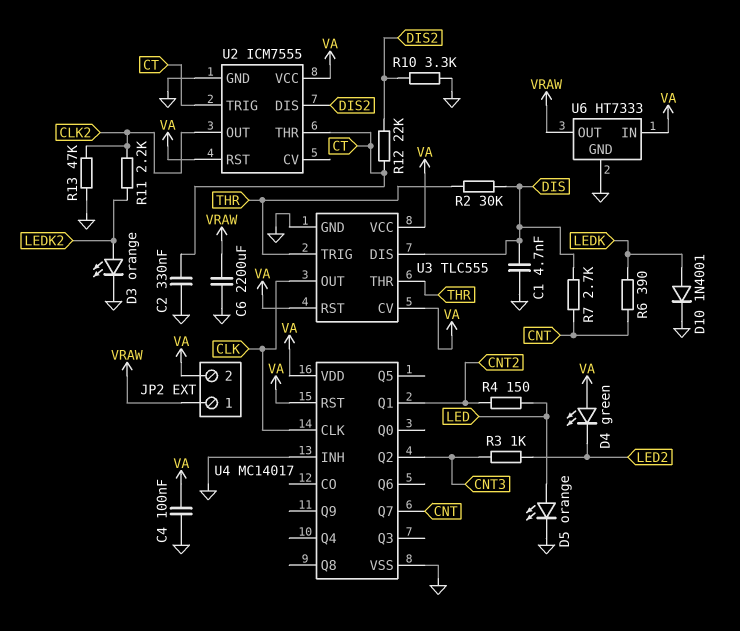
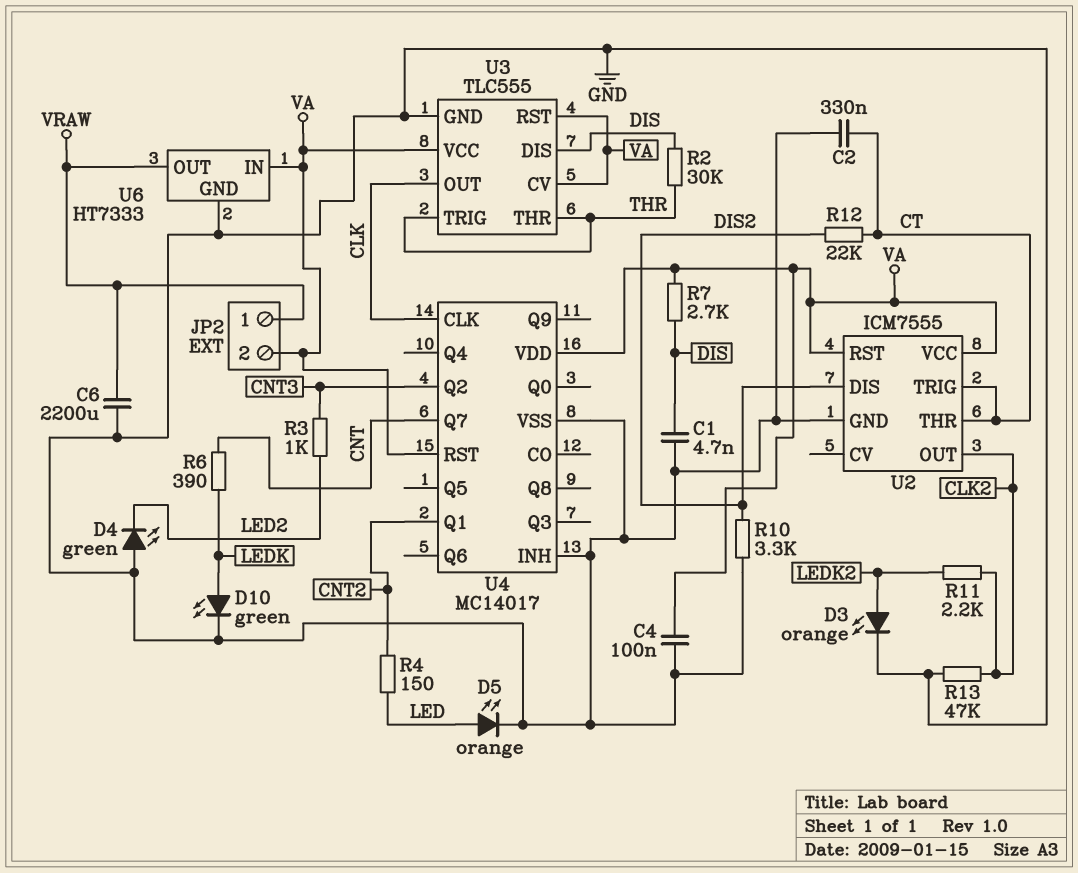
D4: LED green (A VA, K LED2) -> LED green (A GND, K LED2)
D10: diode 1N4001 (A LEDK, K GND) -> LED green (A LEDK, K GND)
R7: 2.7k (CNT, DIS) -> 2.7k (DIS, VA)

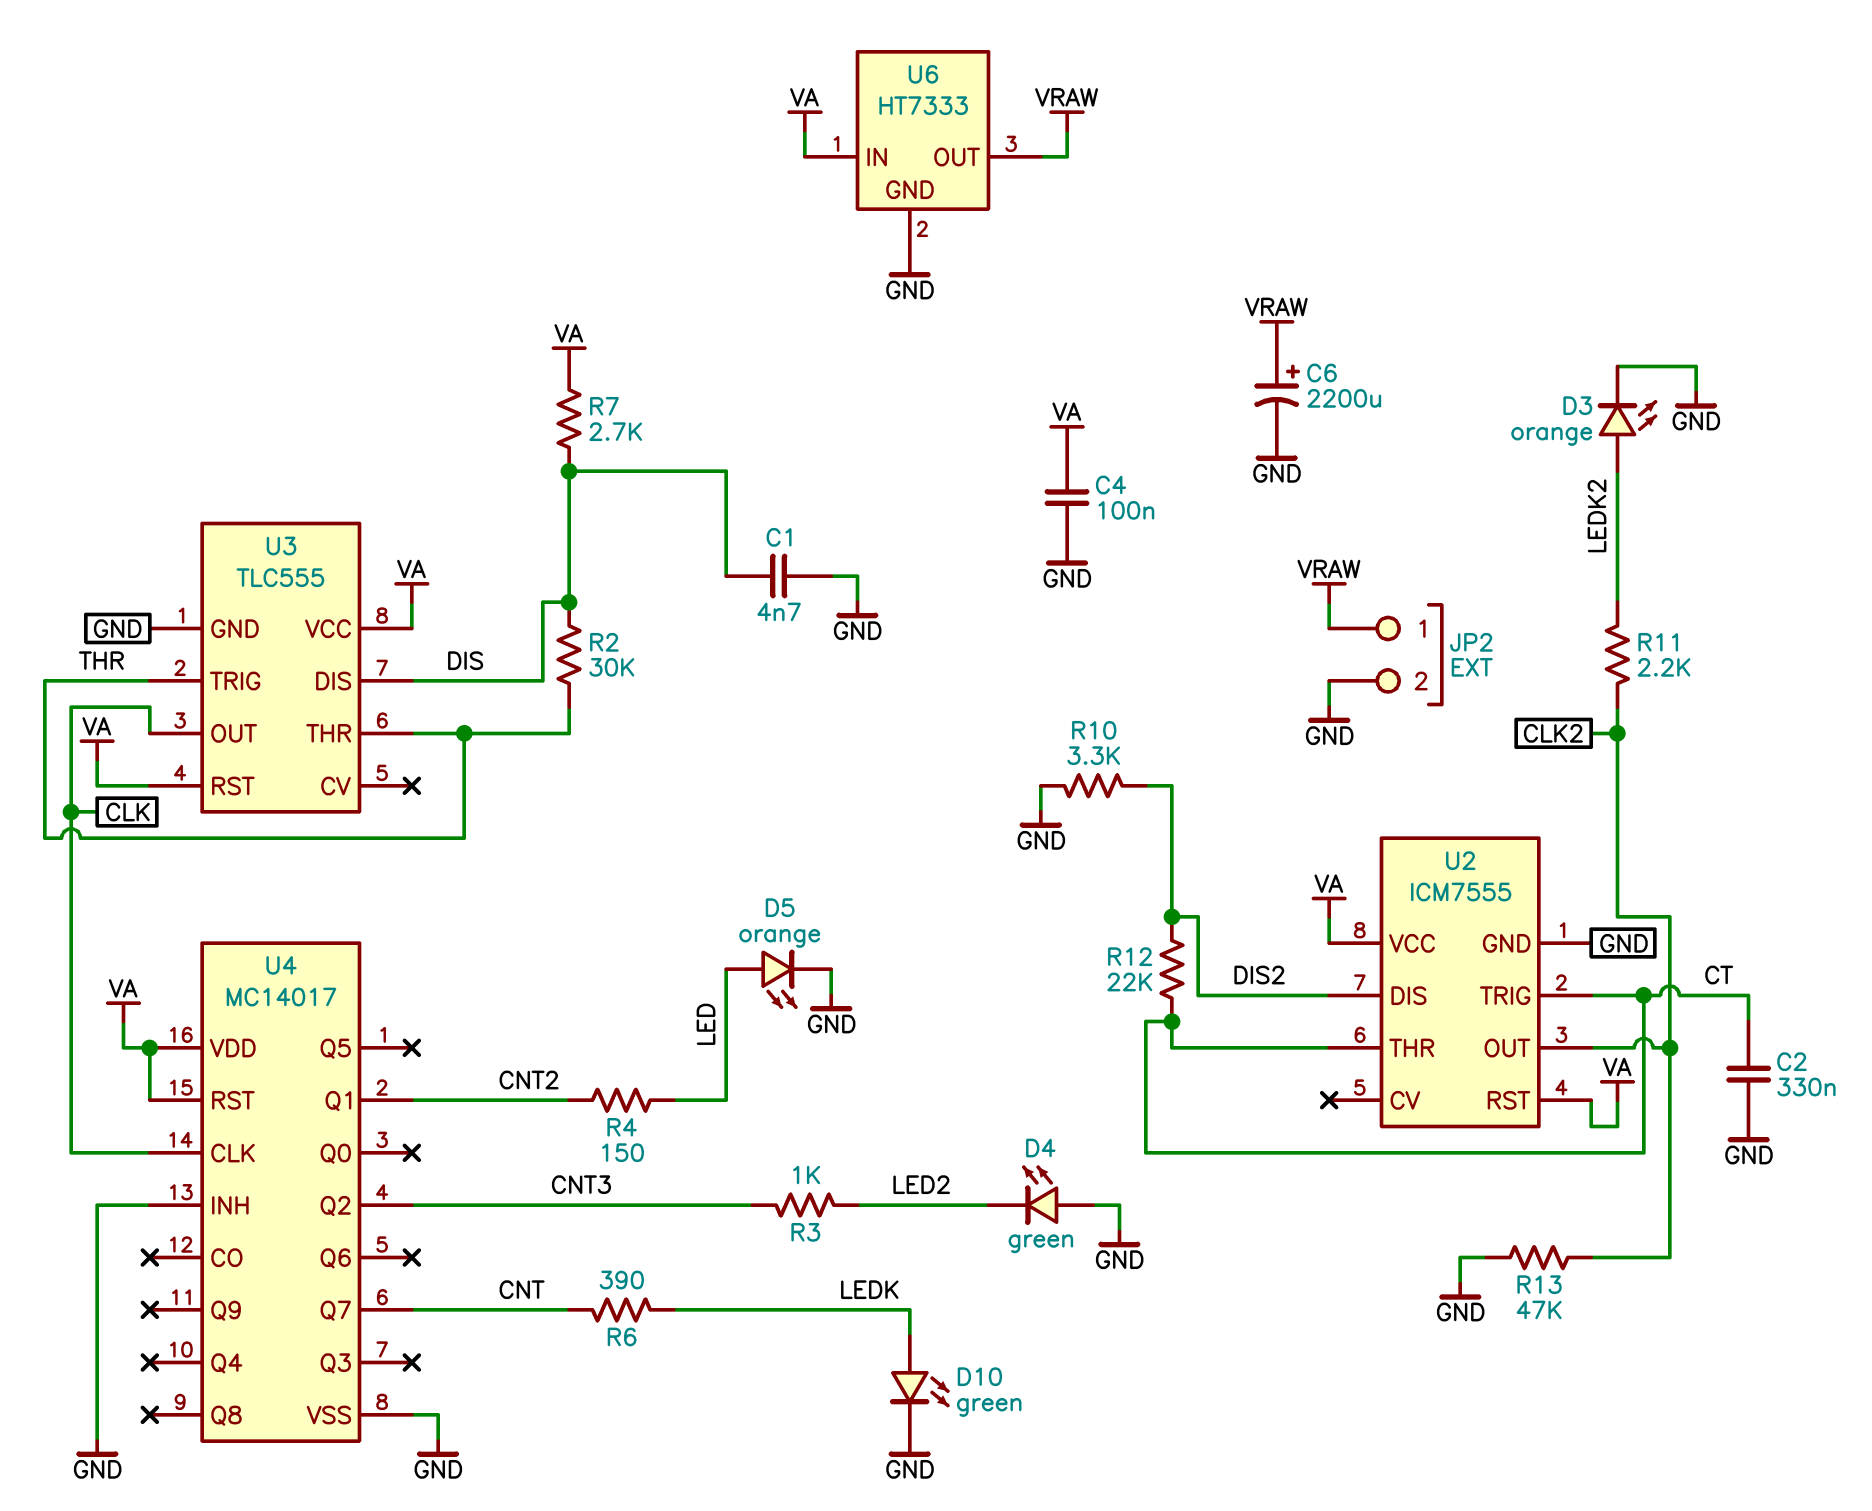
C6: 2200uF (GND, VRAW) -> 2200uF (plus VRAW, minus GND)
JP2 pin 2: VA -> GND
U3 pin CV: VA -> none

